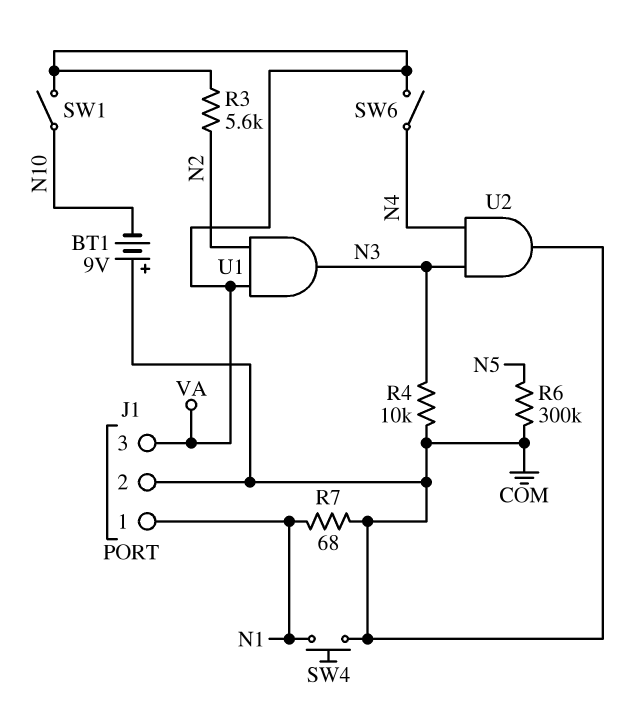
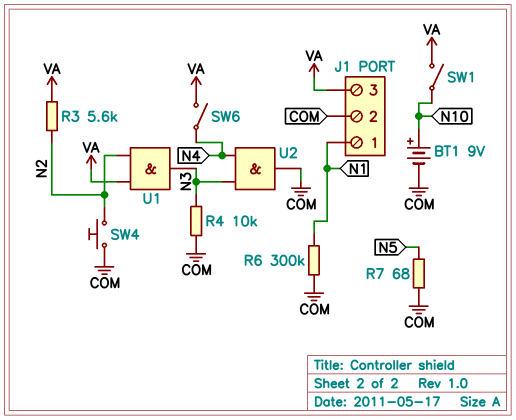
BT1: 9V (plus COM, minus N10) -> 9V (plus N10, minus COM)
R6: 300k (COM, N5) -> 300k (COM, N1)
R7: 68 (COM, N1) -> 68 (COM, N5)
SW4: button (COM, N1) -> button (COM, N2)

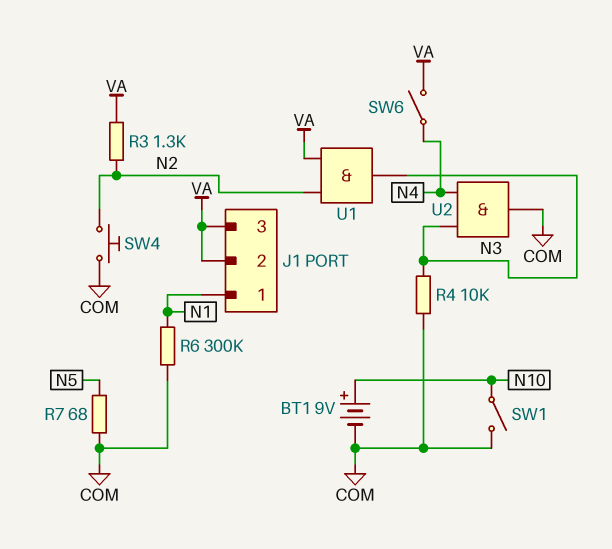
J1 pin 2: COM -> VA
R3: 5.6k (N2, VA) -> 1.3k (N2, VA)
SW1: switch (N10, VA) -> switch (COM, N10)

